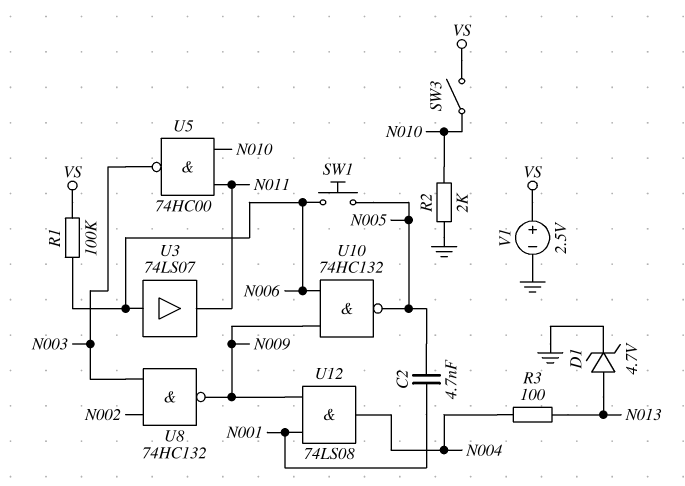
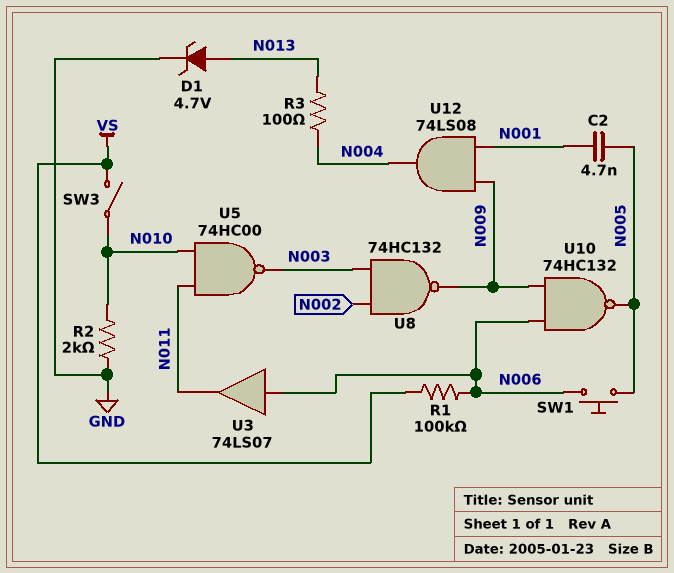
V1: 2.5V (plus VS, minus GND) -> none

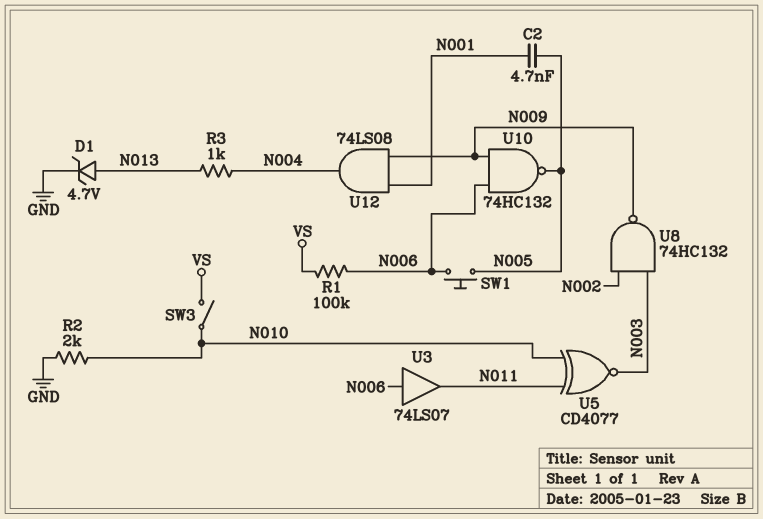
R3: 100 (N004, N013) -> 1k (N004, N013)
U5: NAND 74HC00 (in N010, in N011, out N003) -> XNOR CD4077 (in N010, in N011, out N003)

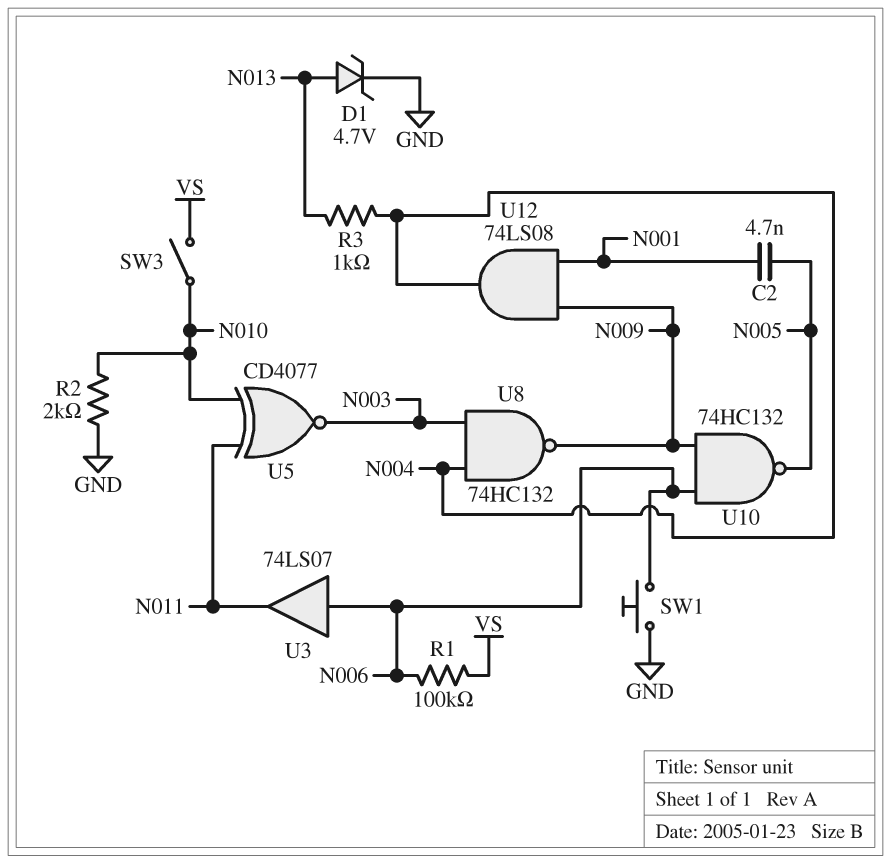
SW1: button (N005, N006) -> button (GND, N006)
U8: NAND 74HC132 (in N002, in N003, out N009) -> NAND 74HC132 (in N003, in N004, out N009)

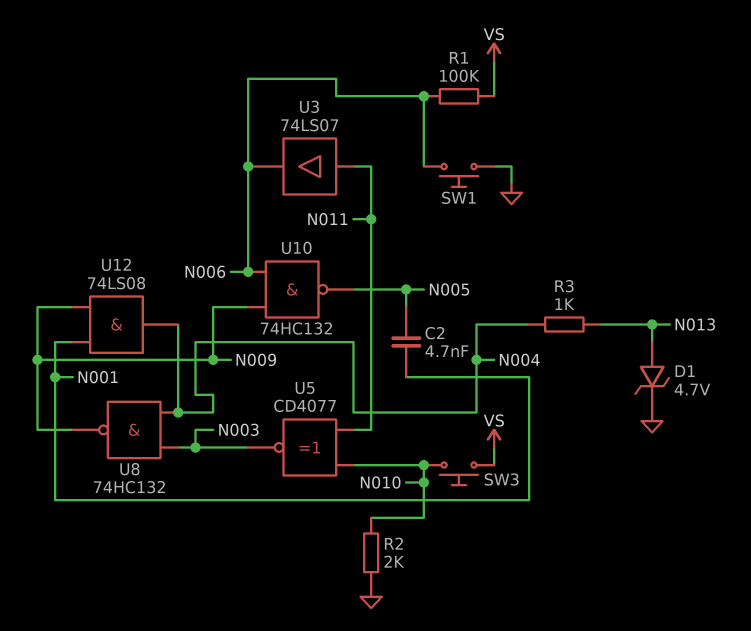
SW3: switch (N010, VS) -> button (N010, VS)
U3: buffer 74LS07 (in N006, out N011) -> buffer 74LS07 (in N011, out N006)

